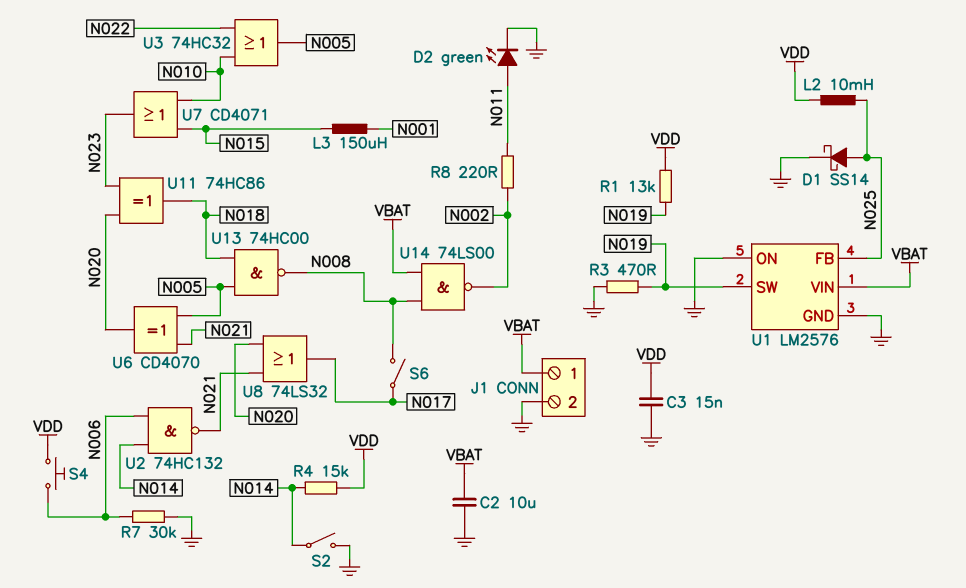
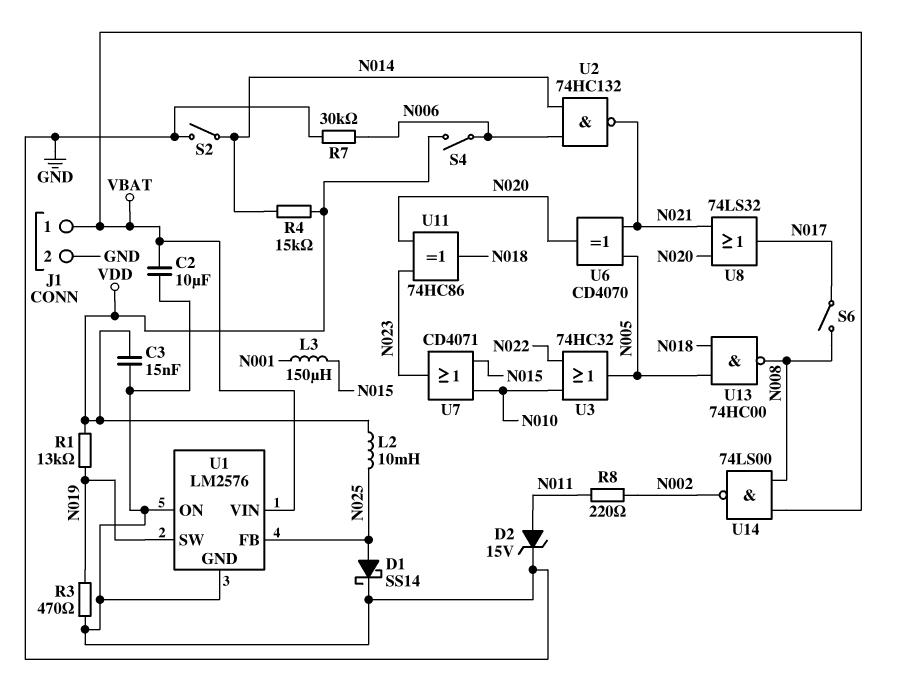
D2: LED green (A N011, K GND) -> zener 15V (A N011, K GND)
S4: button (N006, VDD) -> switch (N006, VDD)

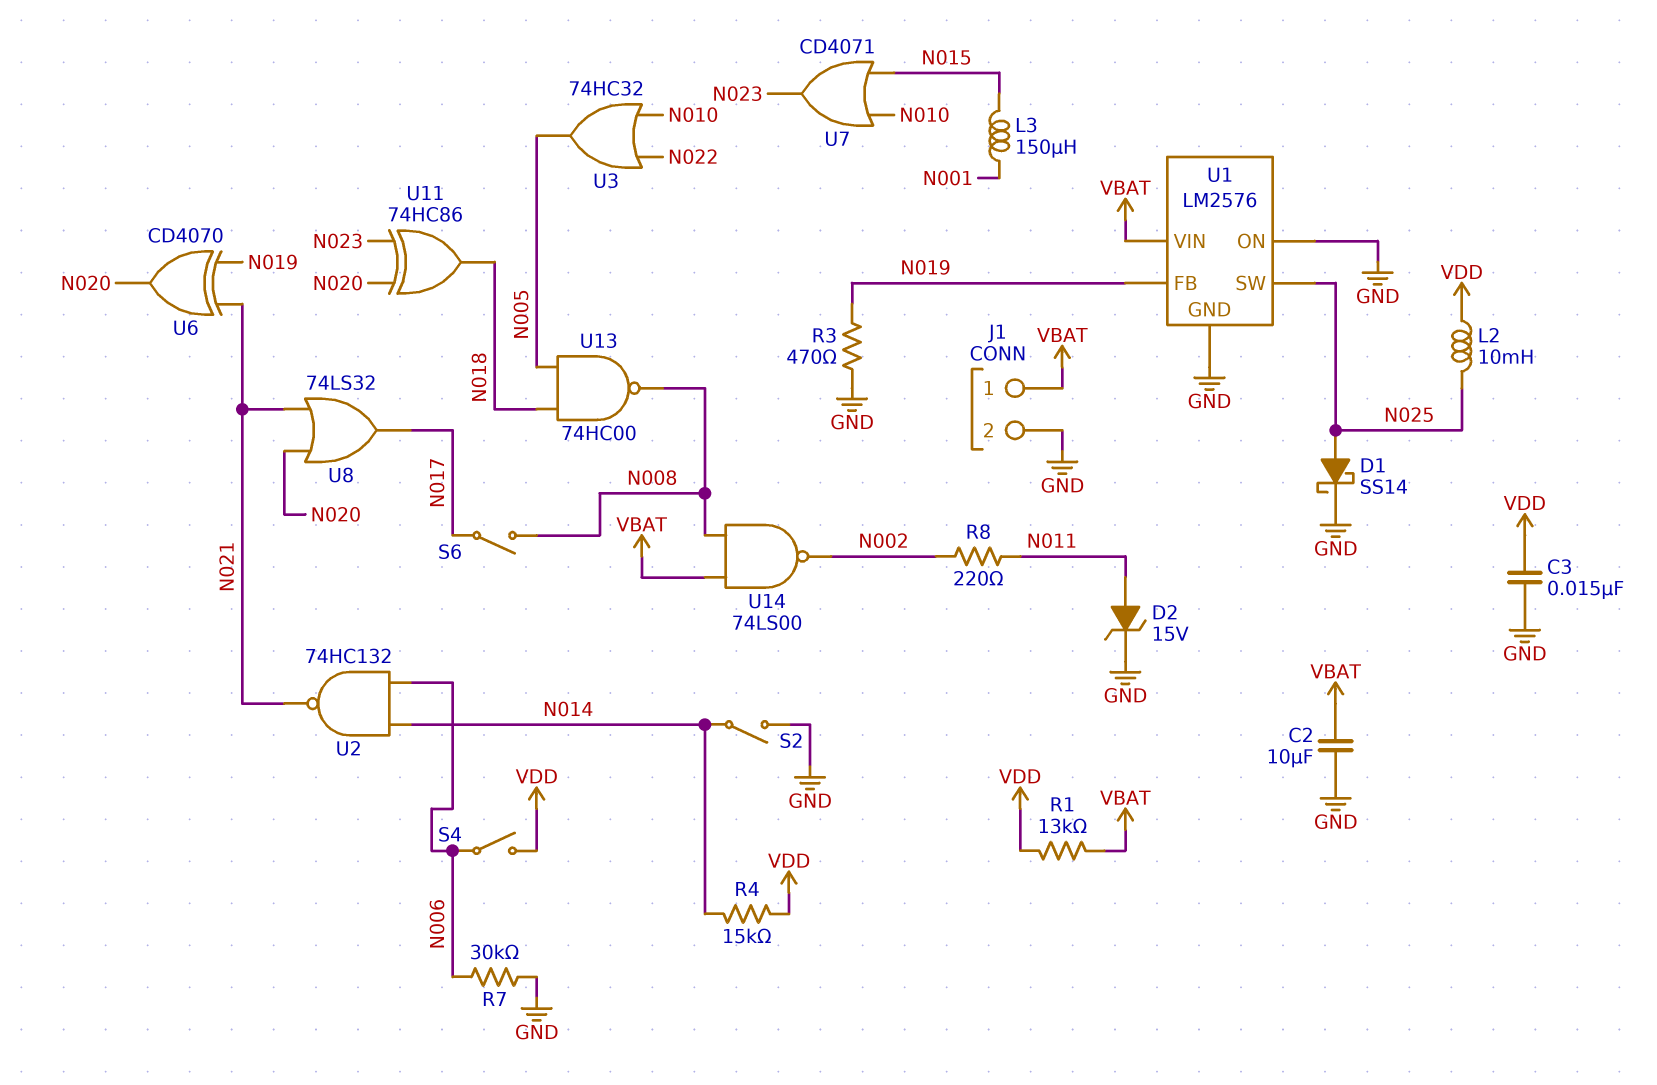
R1: 13k (N019, VDD) -> 13k (VBAT, VDD)
U1 pin FB: N025 -> N019
U1 pin SW: N019 -> N025
U6: XOR CD4070 (in N005, in N021, out N020) -> XOR CD4070 (in N019, in N021, out N020)

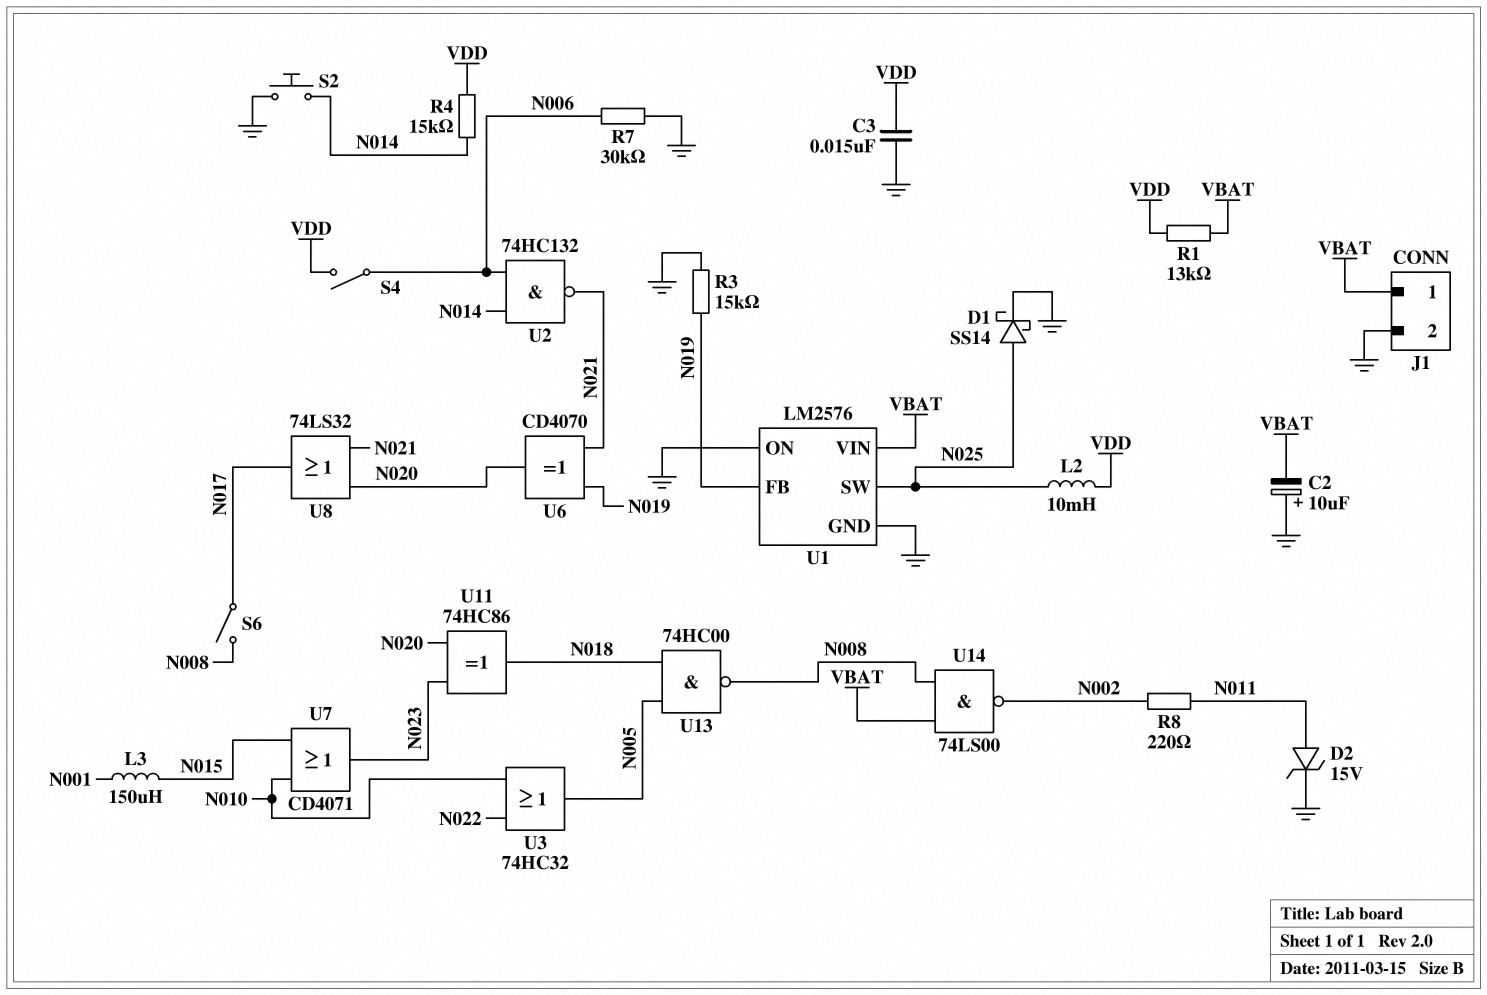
C2: 10uF (GND, VBAT) -> 10uF (plus GND, minus VBAT)
R3: 470 (GND, N019) -> 15k (GND, N019)
S2: switch (GND, N014) -> button (GND, N014)

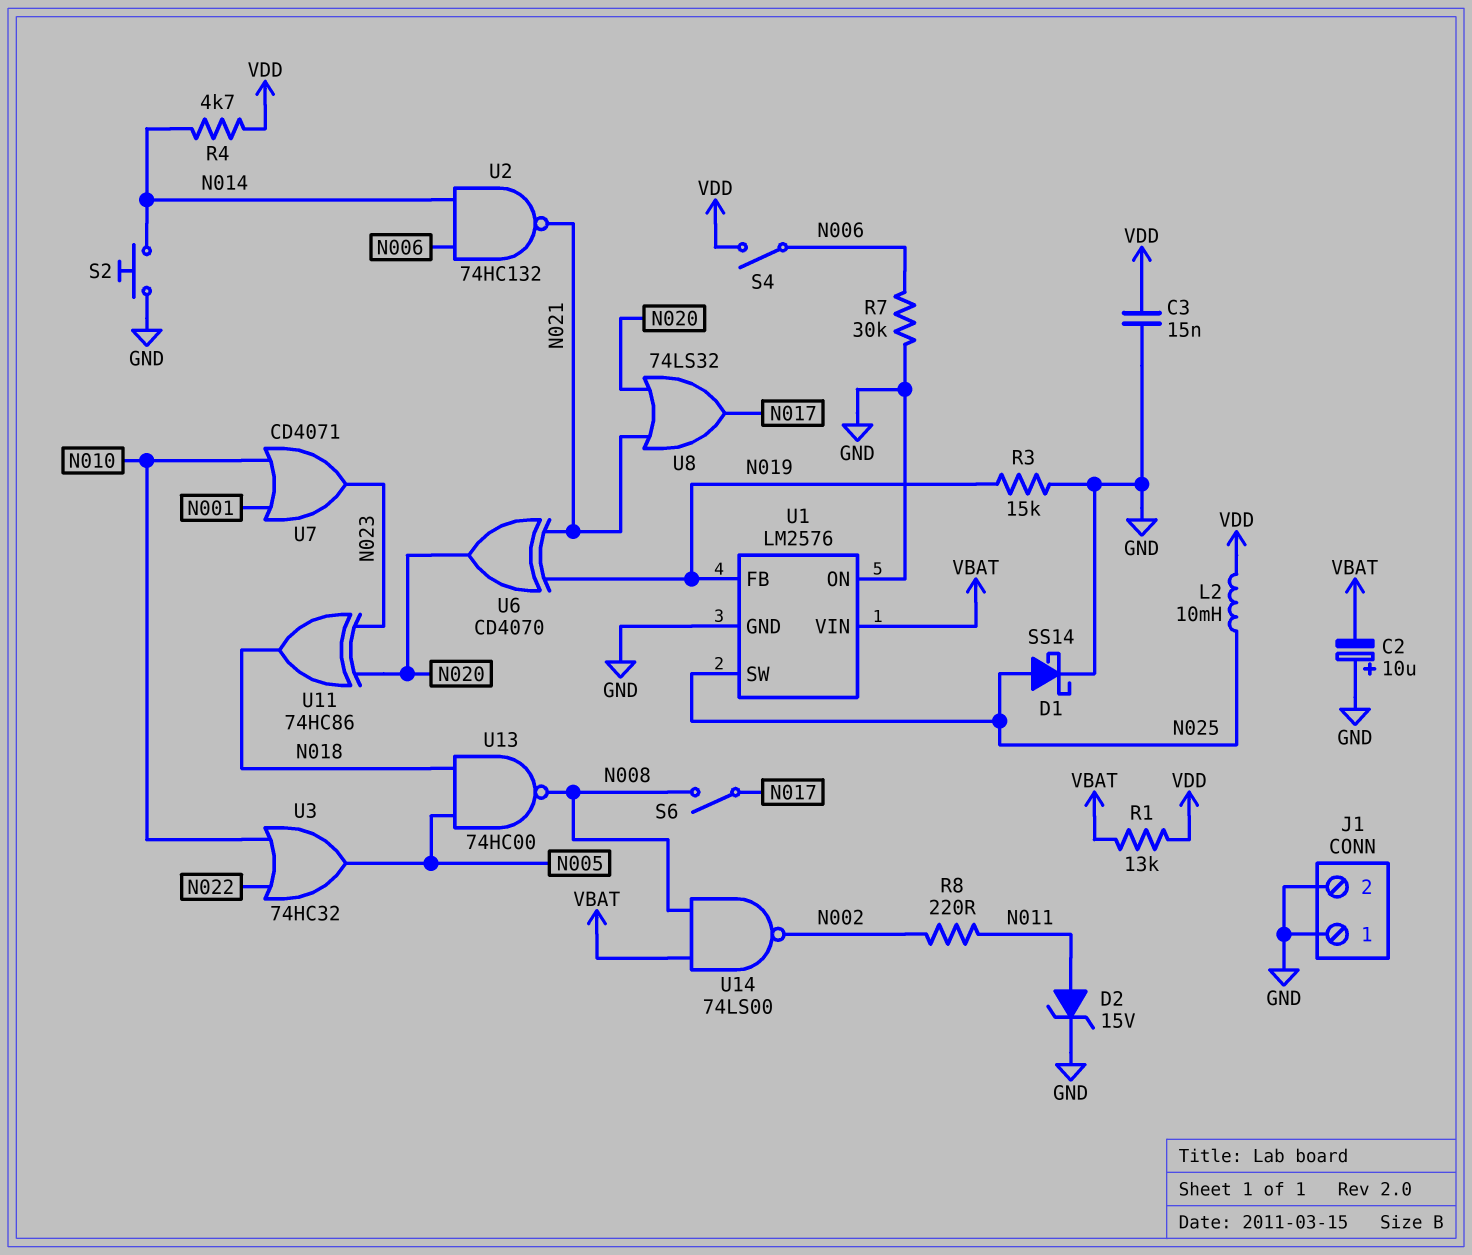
J1 pin 1: VBAT -> GND
L3: 150uH (N001, N015) -> none
R4: 15k (N014, VDD) -> 4.7k (N014, VDD)
U7: OR CD4071 (in N010, in N015, out N023) -> OR CD4071 (in N001, in N010, out N023)

